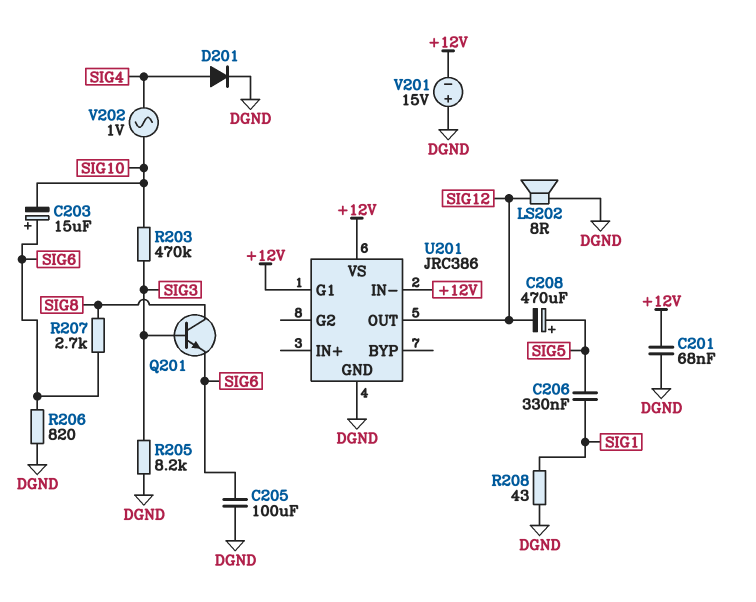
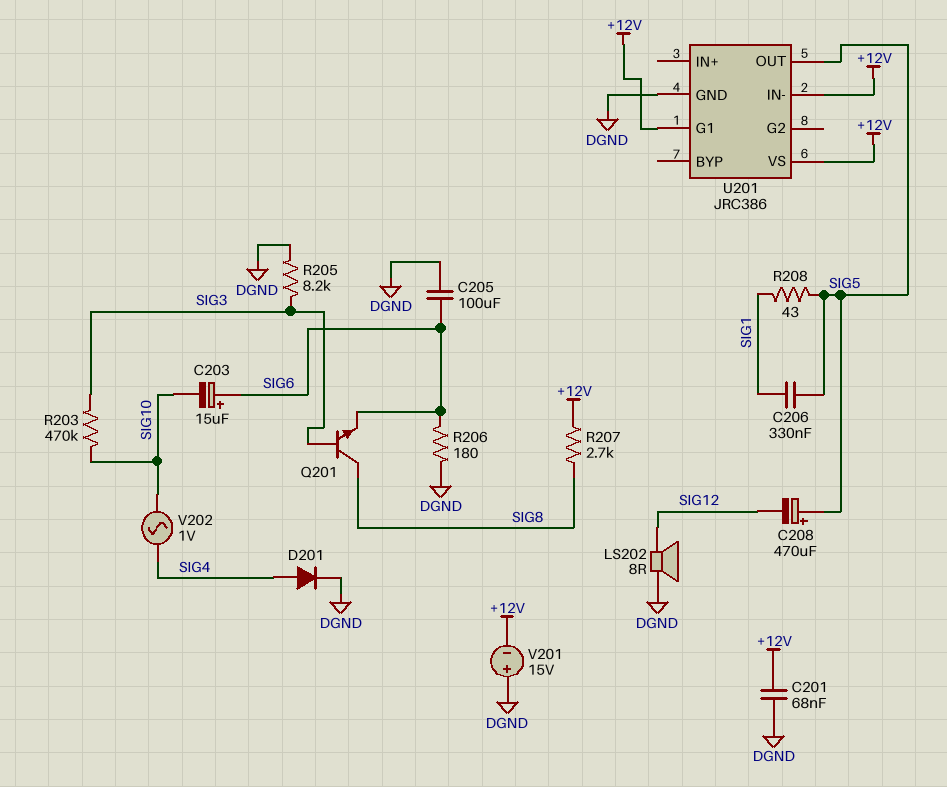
R206: 820 (DGND, SIG6) -> 180 (DGND, SIG6)
R207: 2.7k (SIG6, SIG8) -> 2.7k (+12V, SIG8)
R208: 43 (DGND, SIG1) -> 43 (SIG1, SIG5)
U201 pin OUT: SIG12 -> SIG5

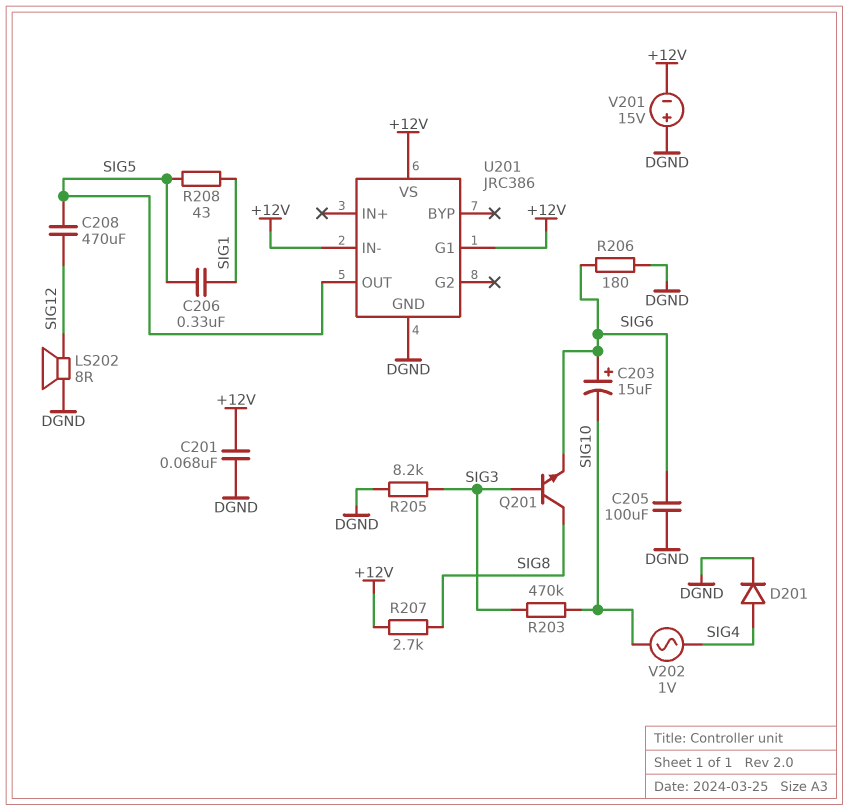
C208: 470uF (plus SIG5, minus SIG12) -> 470uF (SIG5, SIG12)

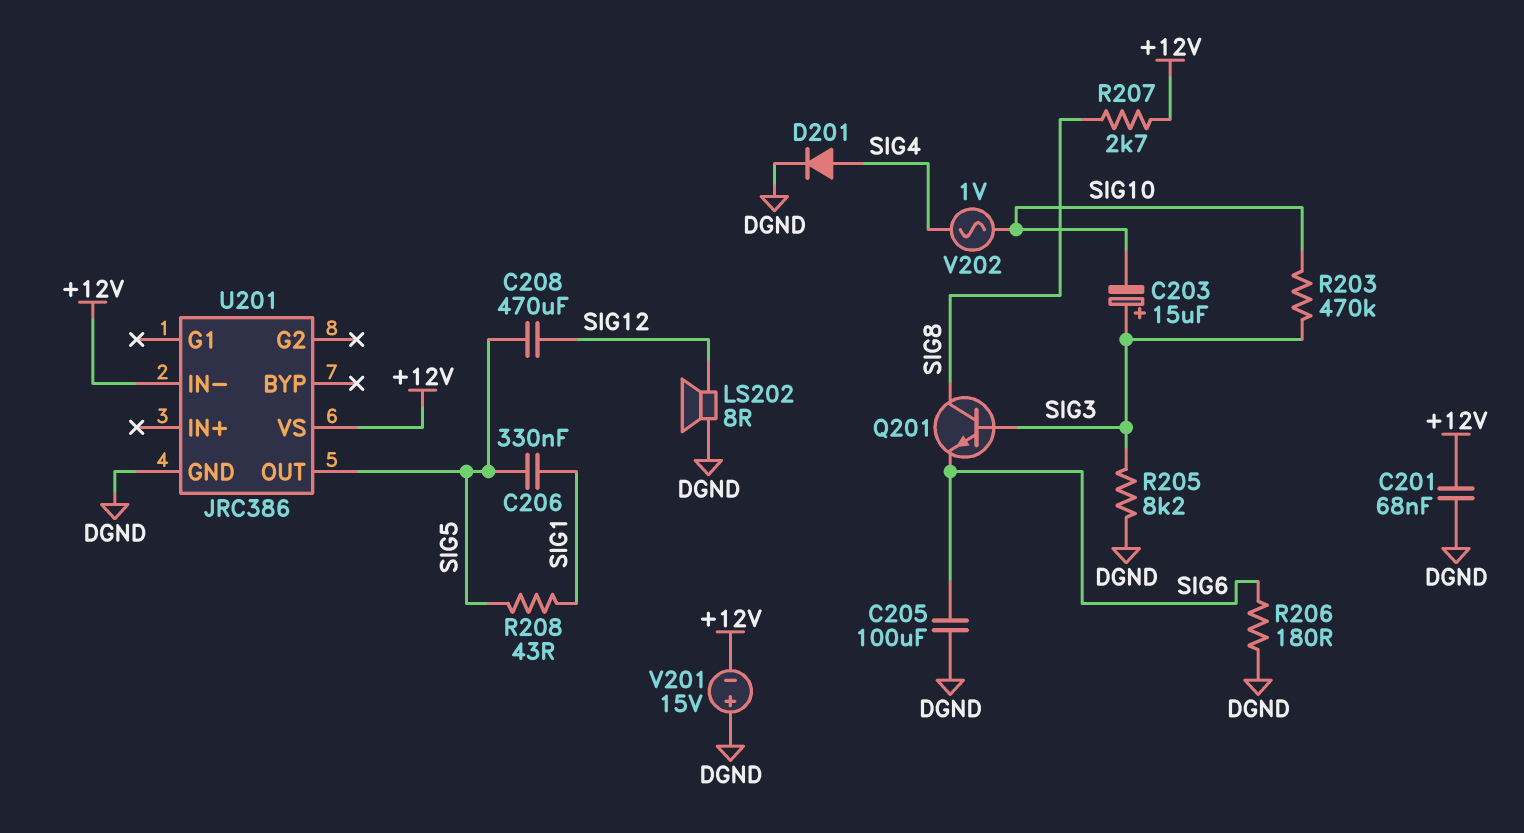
C203: 15uF (plus SIG6, minus SIG10) -> 15uF (plus SIG3, minus SIG10)
U201 pin G1: +12V -> none

